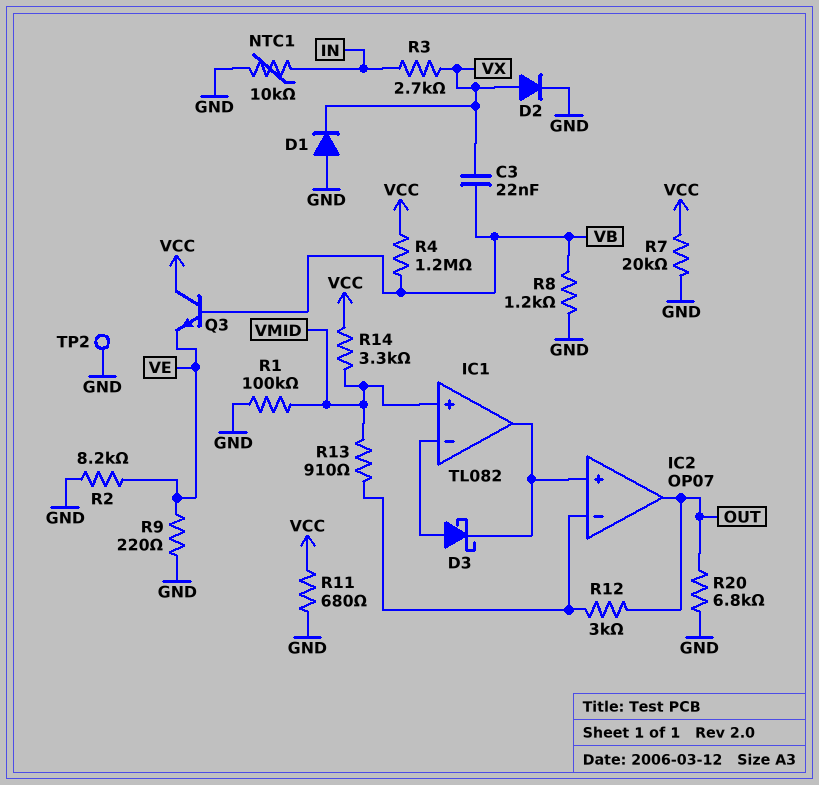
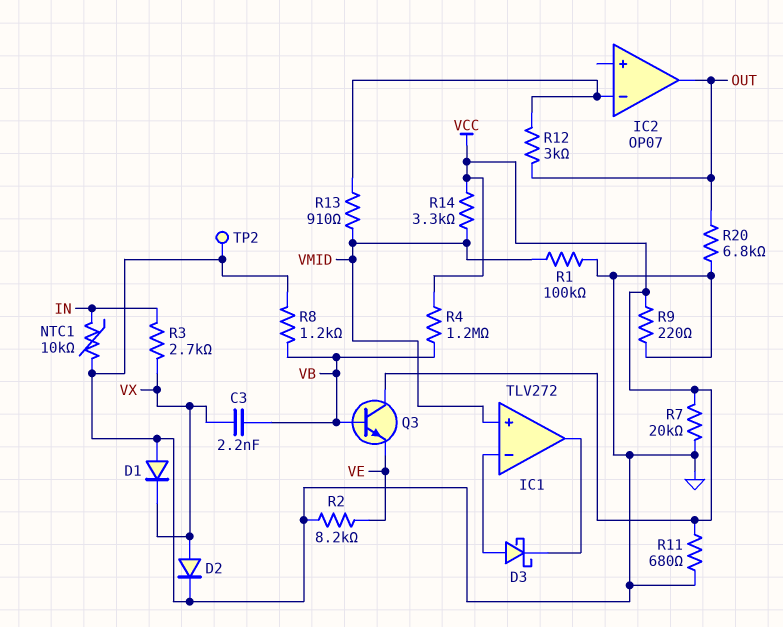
C3: 22nF (VB, VX) -> 2.2nF (VB, VX)
IC1: TL082 -> TLV272
IC2 pin in+: IC1/out -> none
R9: 220 (GND, VE) -> 220 (GND, VCC)

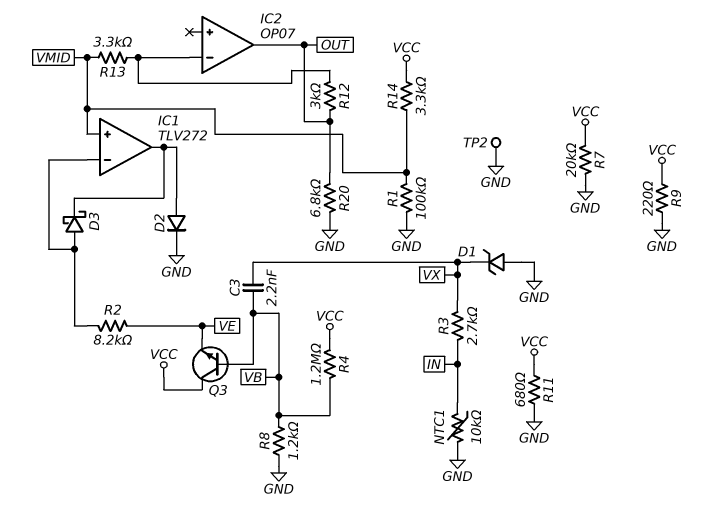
D1: diode (A GND, K VX) -> zener (A GND, K VX)
D2: diode (A VX, K GND) -> diode (A IC1/out, K GND)
R2: 8.2k (GND, VE) -> 8.2k (IC1/in-, VE)
R13: 910 (IC2/in-, VMID) -> 3.3k (IC2/in-, VMID)

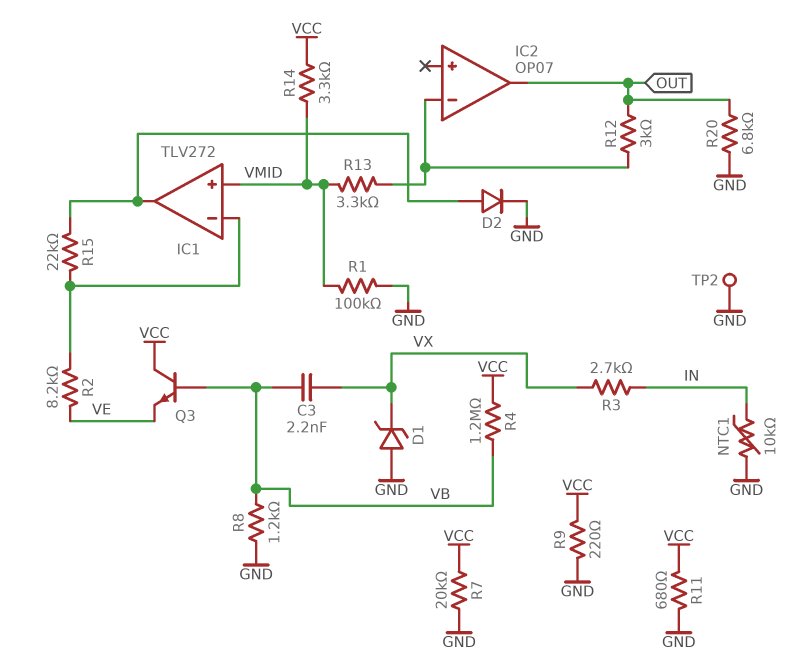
D3: schottky (A IC1/in-, K IC1/out) -> none
R15: none -> 22k (IC1/in-, IC1/out)

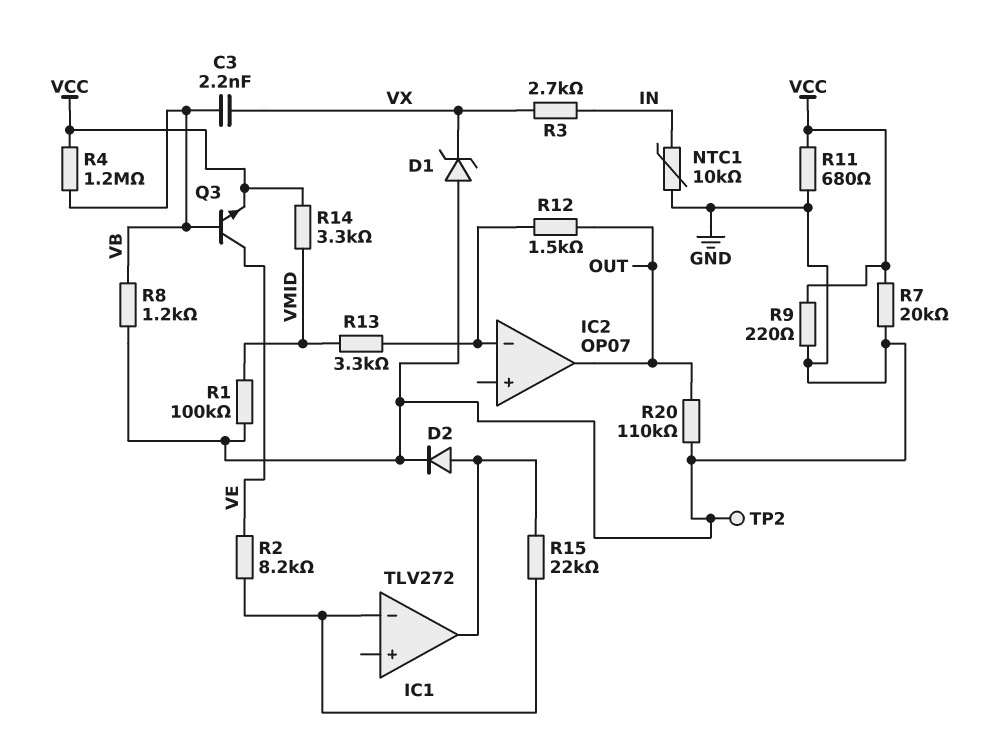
IC1 pin in+: VMID -> none
Q3: NPN (B VB, C VCC, E VE) -> NPN (B VB, C VE, E VCC)
R12: 3k (IC2/in-, OUT) -> 1.5k (IC2/in-, OUT)
R20: 6.8k (GND, OUT) -> 110k (GND, OUT)

